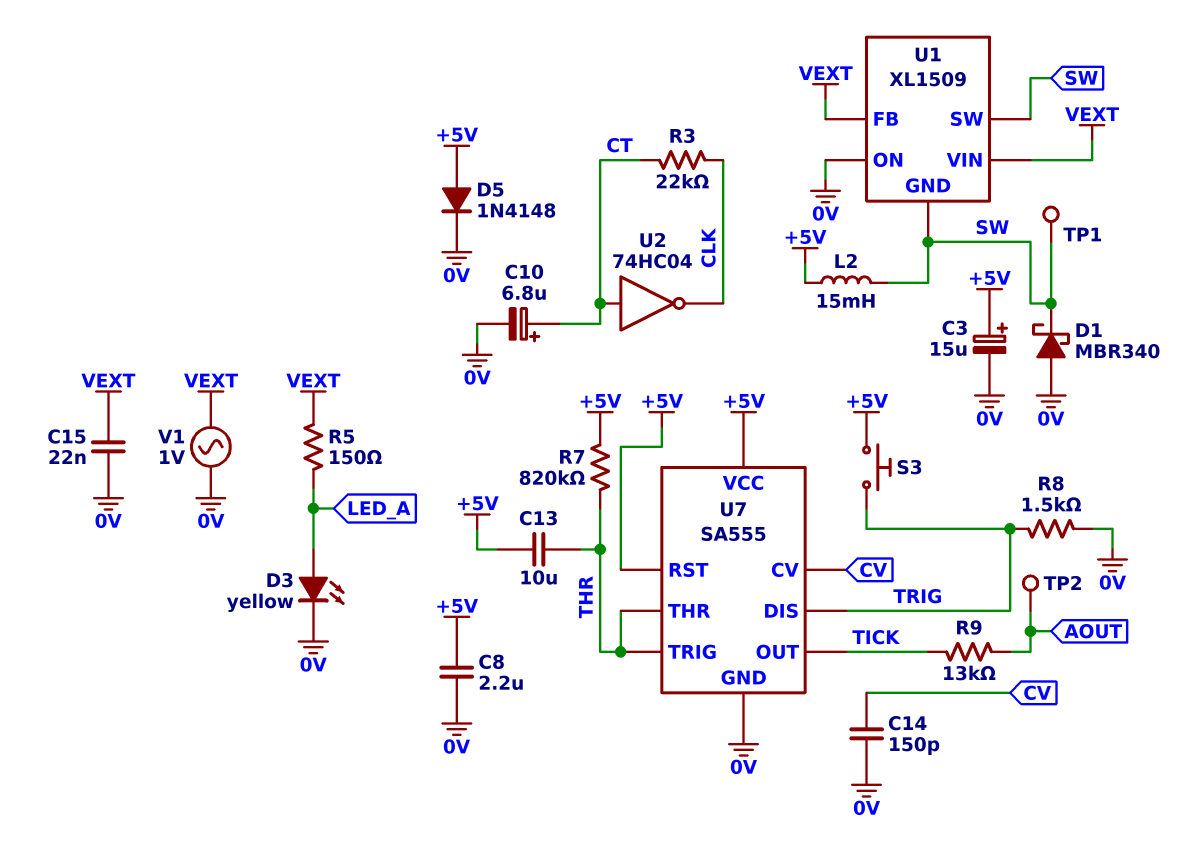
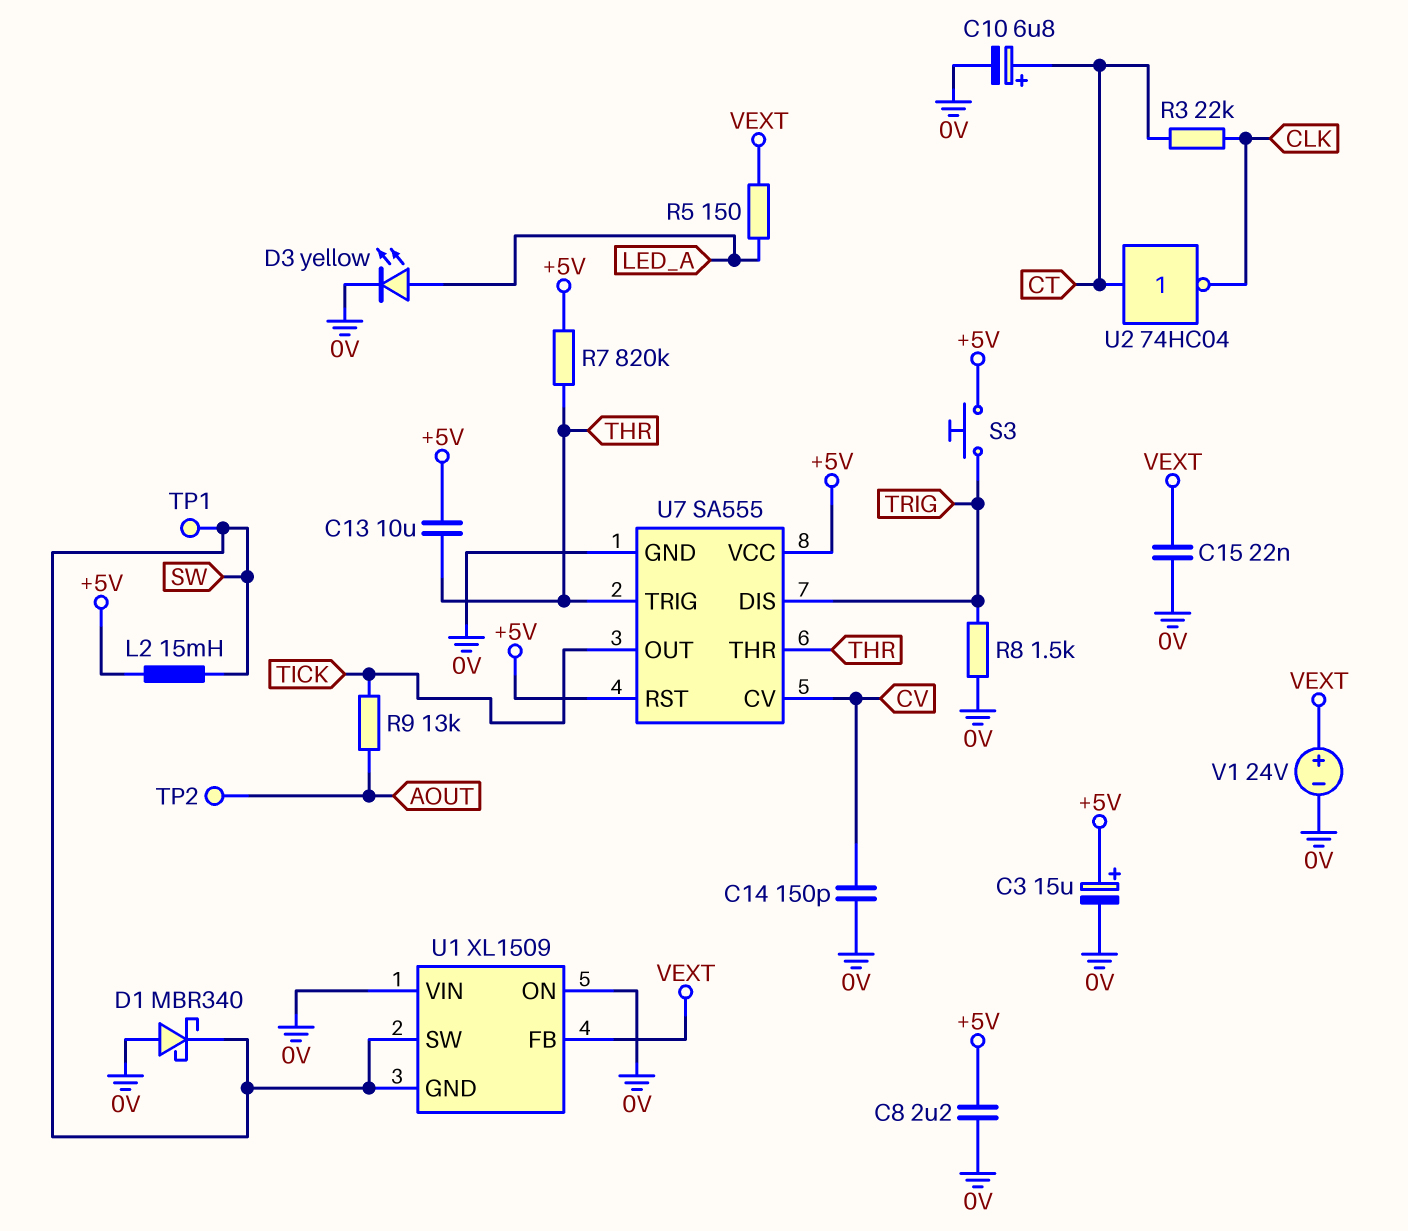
D5: diode 1N4148 (A +5V, K 0V) -> none
U1 pin VIN: VEXT -> 0V
V1: AC 1V (0V, VEXT) -> 24V (plus VEXT, minus 0V)

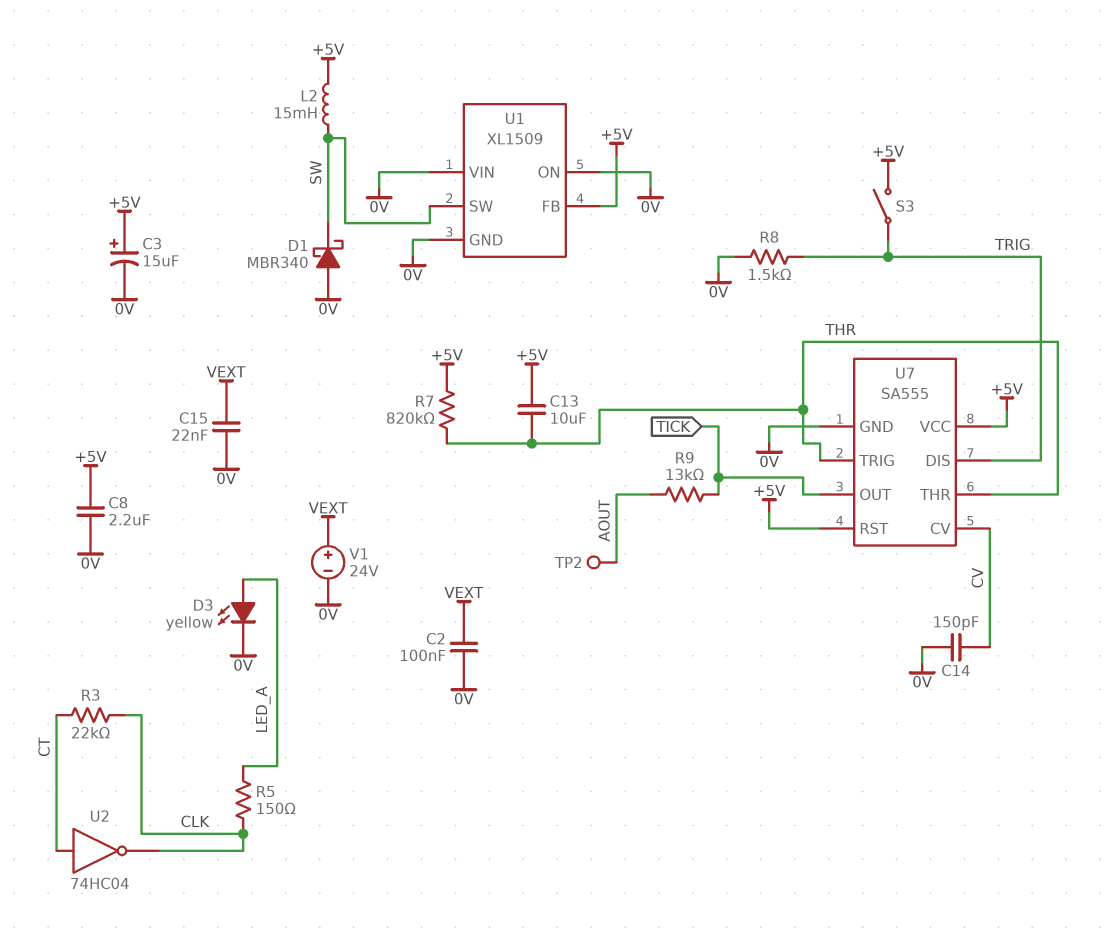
C2: none -> 100nF (0V, VEXT)
C10: 6.8uF (plus CT, minus 0V) -> none
R5: 150 (LED_A, VEXT) -> 150 (CLK, LED_A)
S3: button (+5V, TRIG) -> switch (+5V, TRIG)
TP1: test point (SW) -> none
U1 pin FB: VEXT -> +5V
U1 pin GND: SW -> 0V

